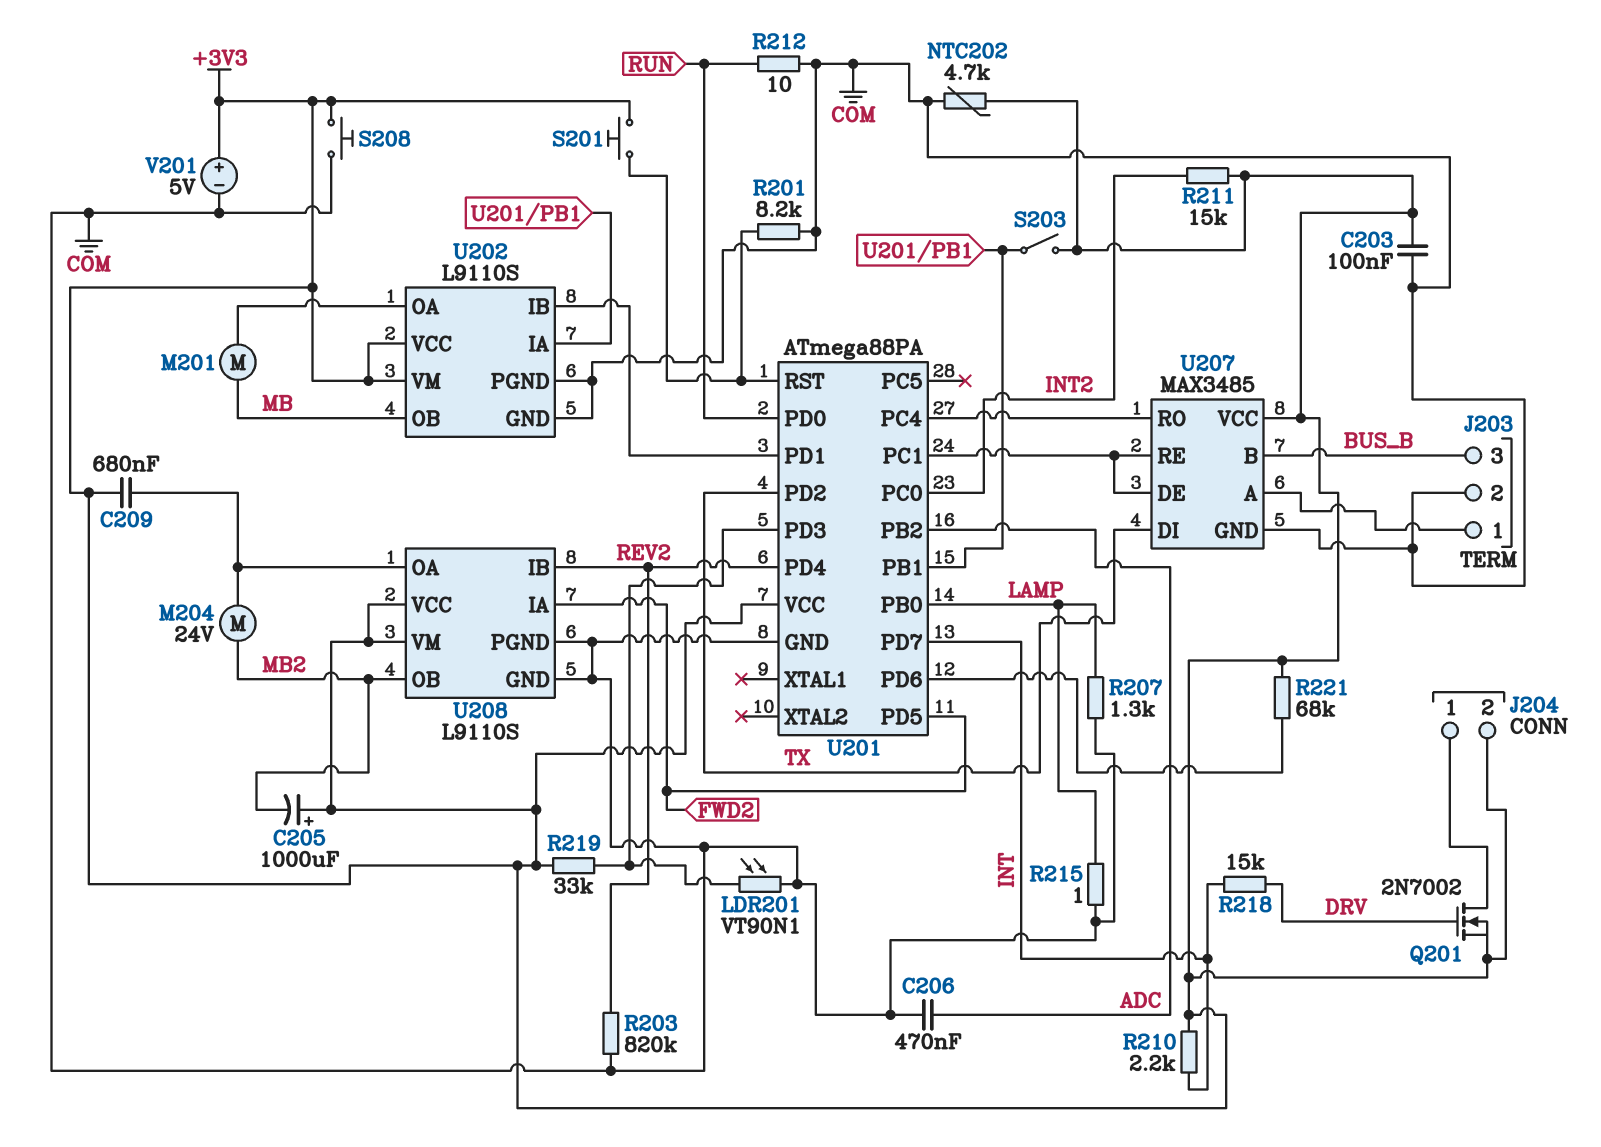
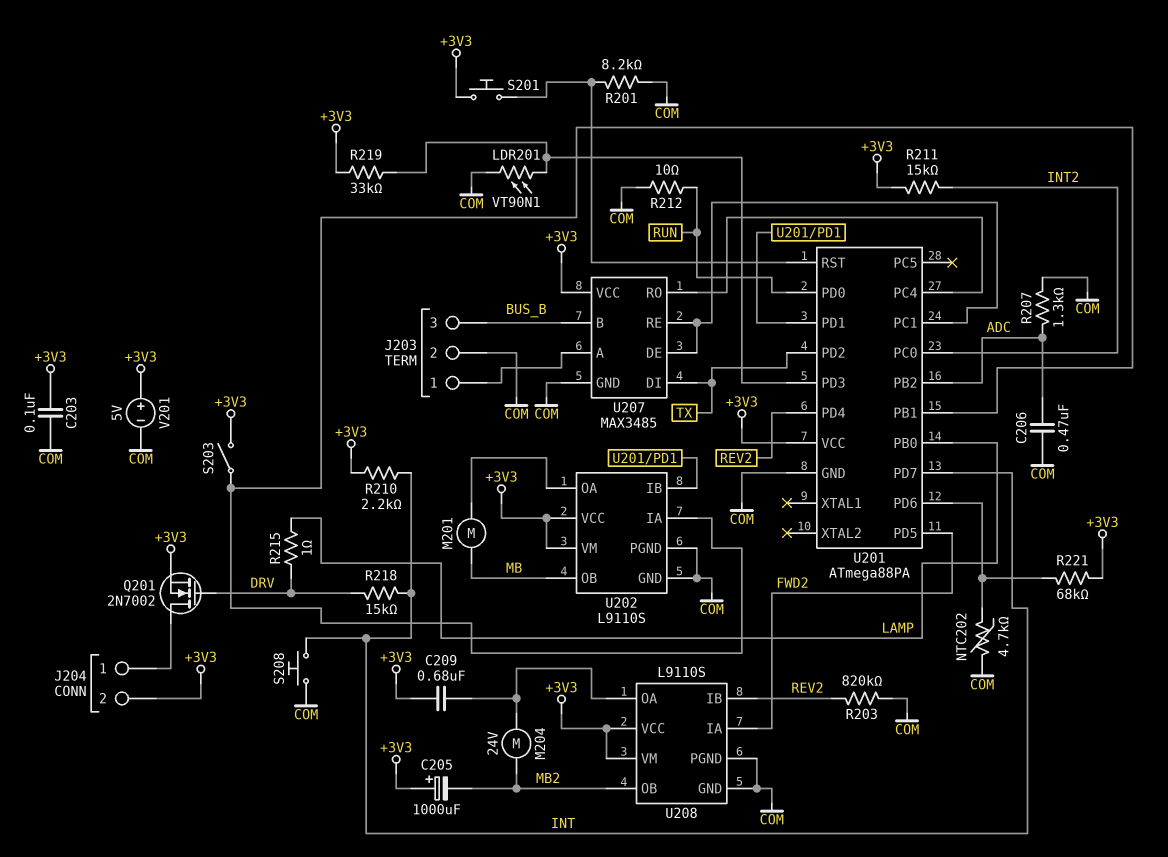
NTC202: 4.7k (+3V3, COM) -> 4.7k (COM, U201/PD6)
R207: 1.3k (COM, LAMP) -> 1.3k (ADC, COM)
R215: 1 (COM, LAMP) -> 1 (DRV, LAMP)
S208: button (+3V3, COM) -> button (COM, INT)

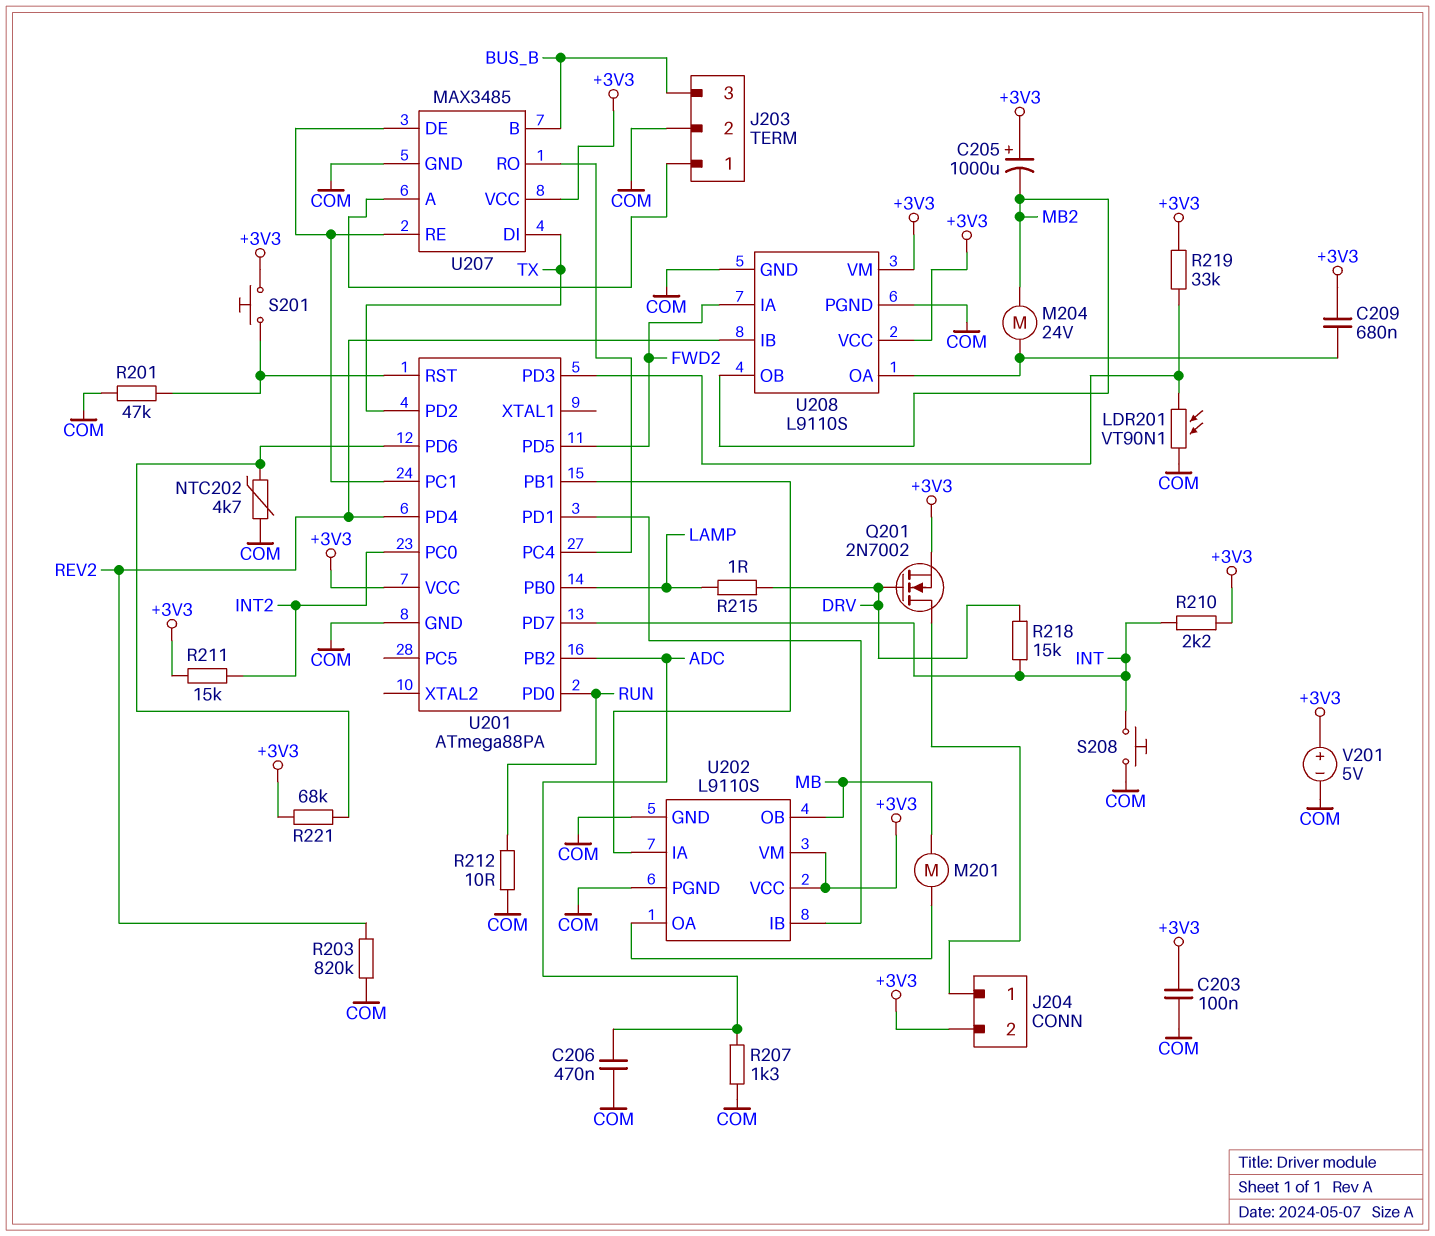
R201: 8.2k (COM, U201/RST) -> 47k (COM, U201/RST)
S203: switch (+3V3, U201/PB1) -> none

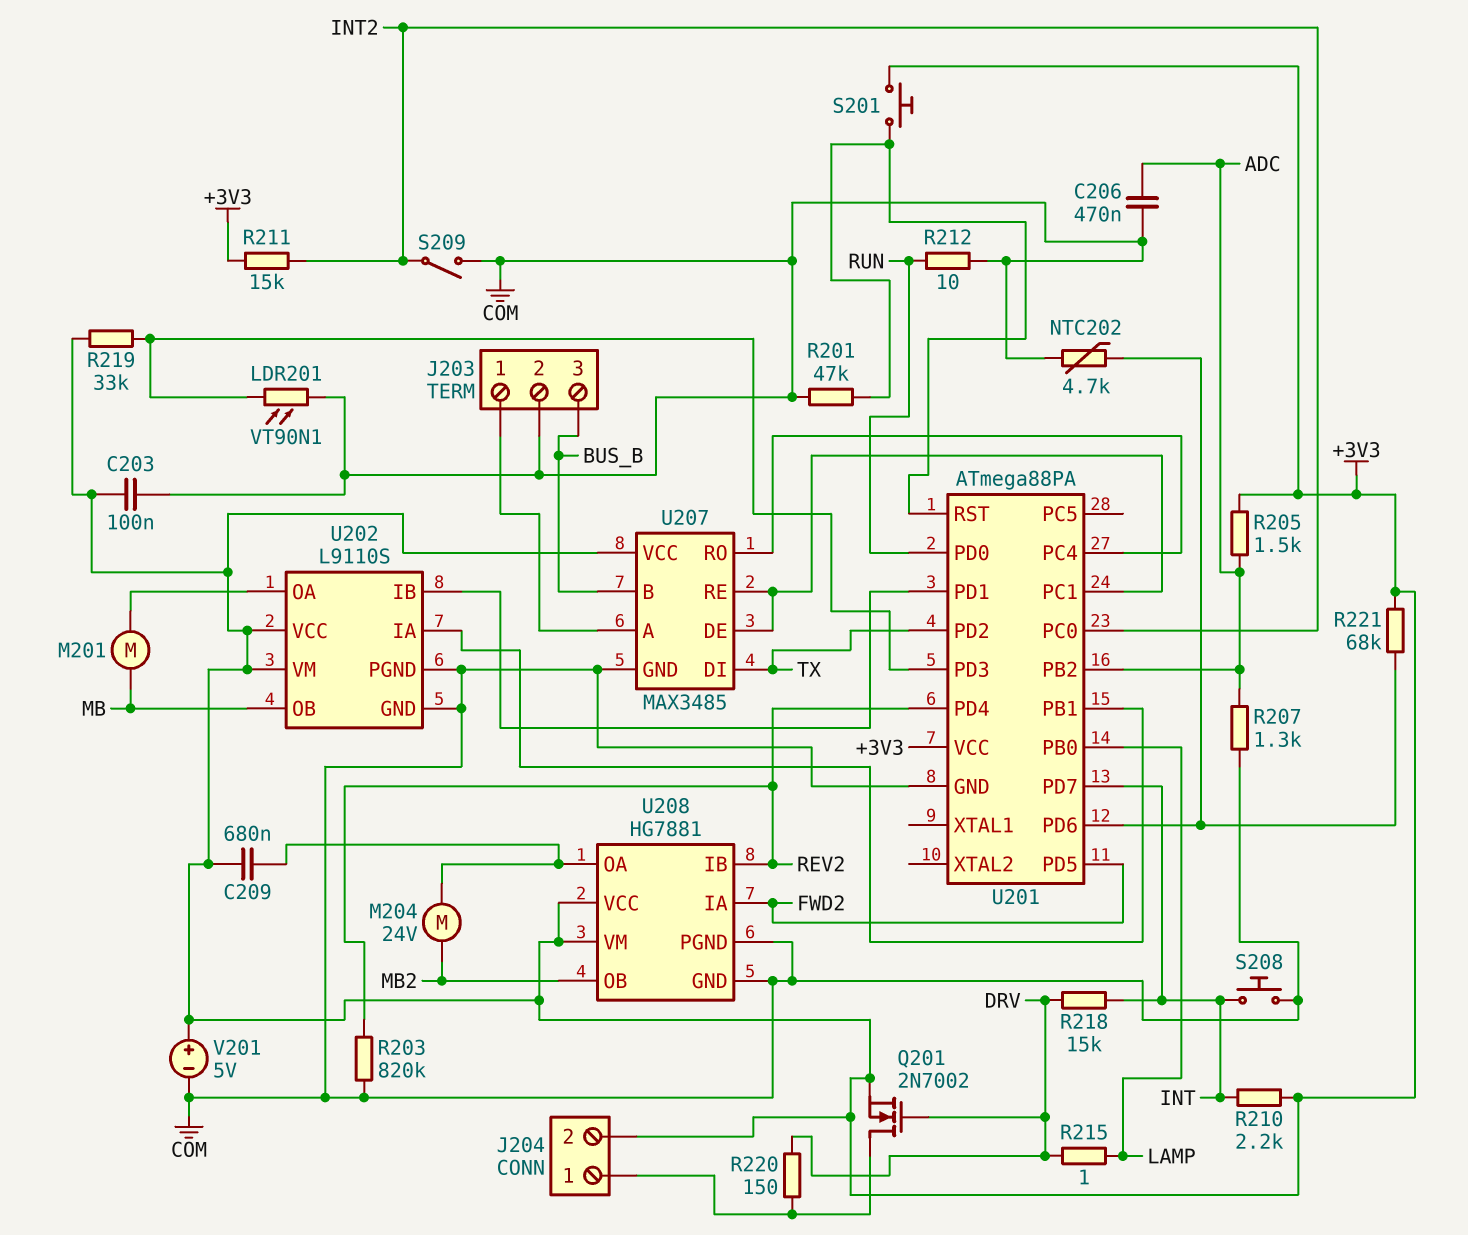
C205: 1000uF (plus +3V3, minus MB2) -> none
R205: none -> 1.5k (+3V3, ADC)
R220: none -> 150 (DRV, J204/1)
S209: none -> switch (COM, INT2)
U208: L9110S -> HG7881

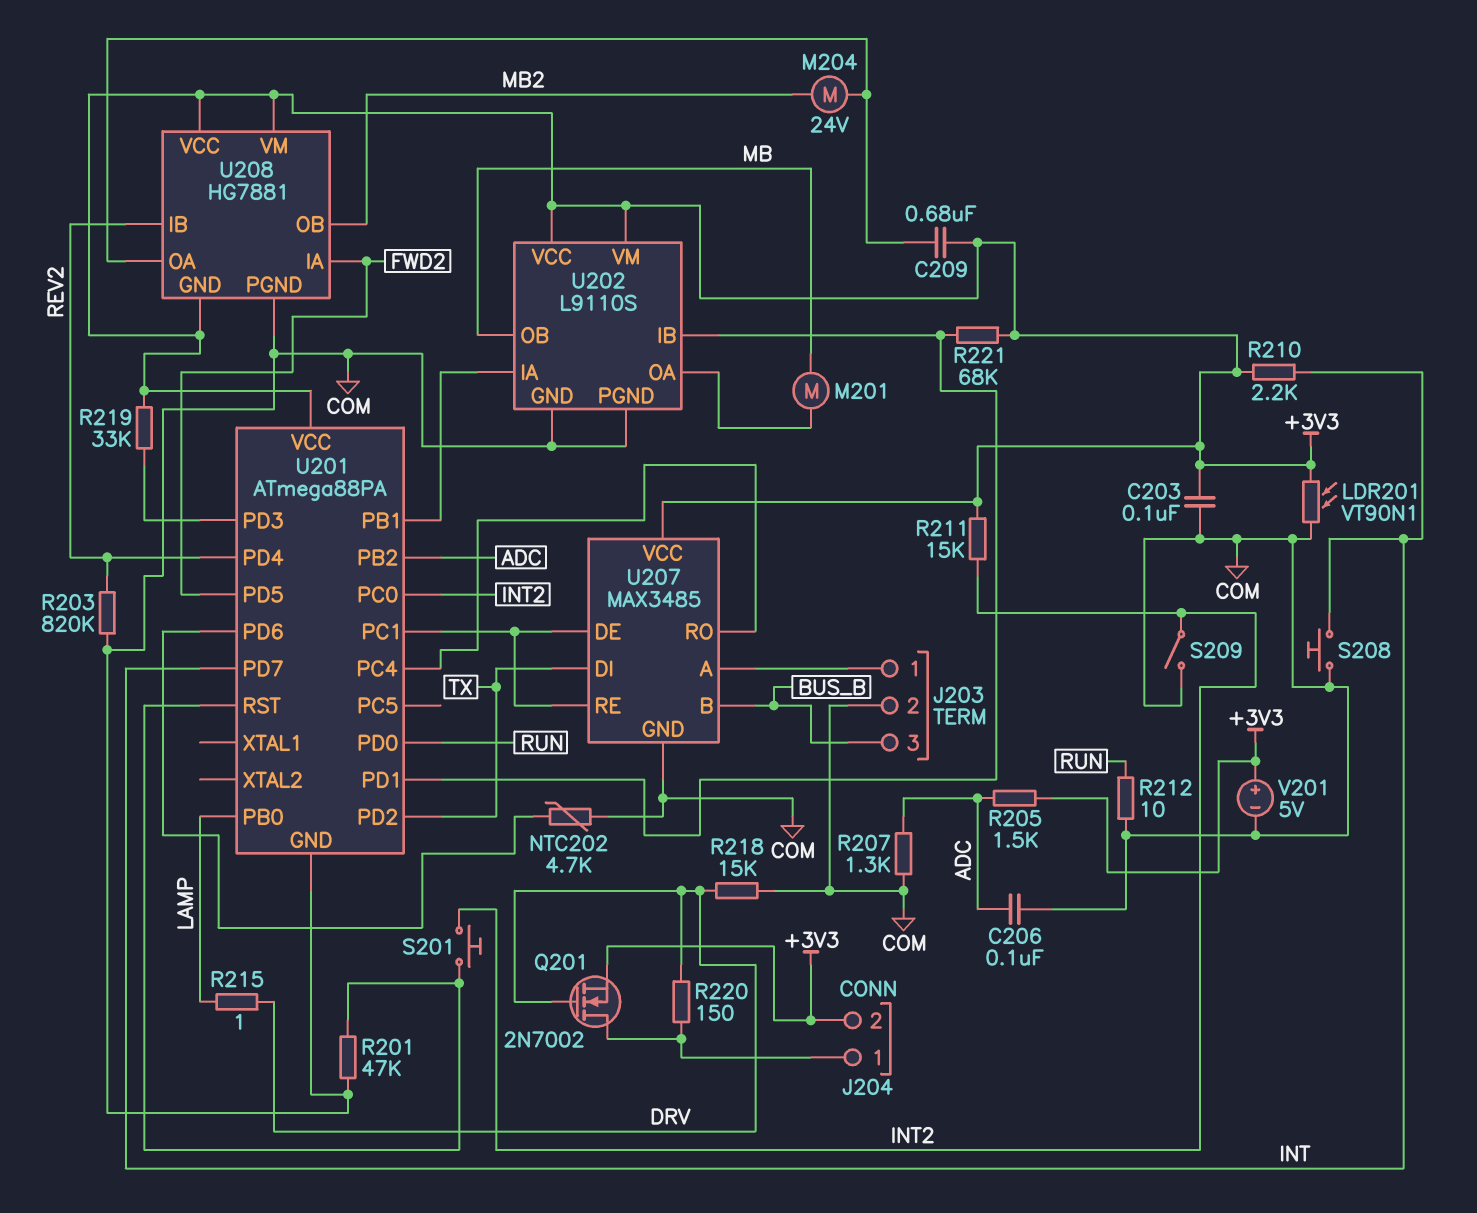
C206: 470nF (ADC, COM) -> 100nF (ADC, COM)
LDR201: VT90N1 (COM, U201/PD3) -> VT90N1 (+3V3, COM)
R218: 15k (DRV, INT) -> 15k (COM, DRV)
R221: 68k (+3V3, U201/PD6) -> 68k (+3V3, U201/PD1)
S201: button (+3V3, U201/RST) -> button (INT2, U201/RST)
U208 pin GND: COM -> +3V3

